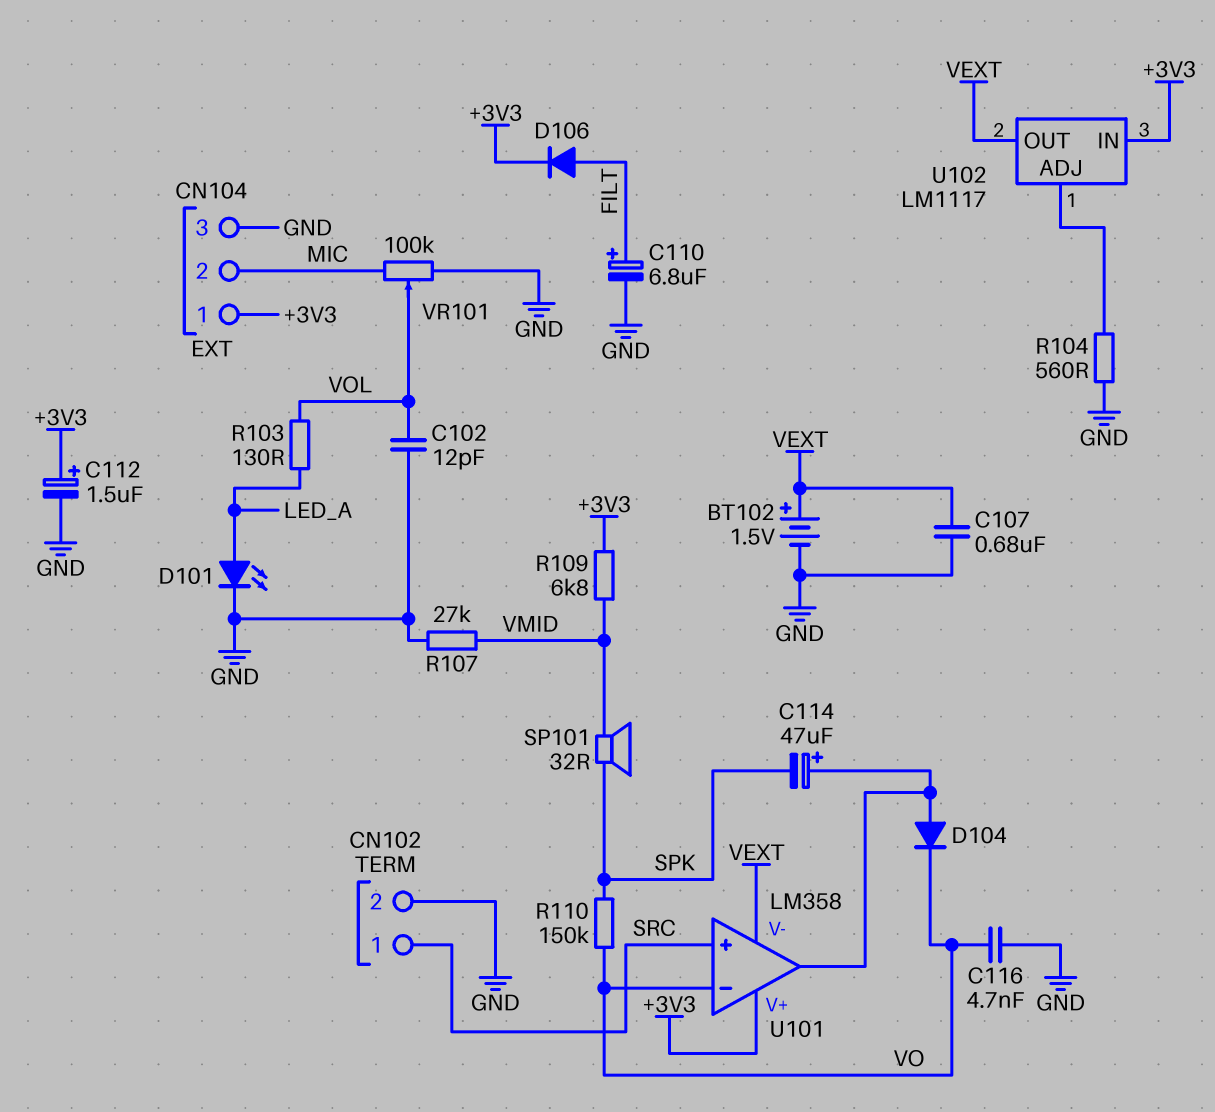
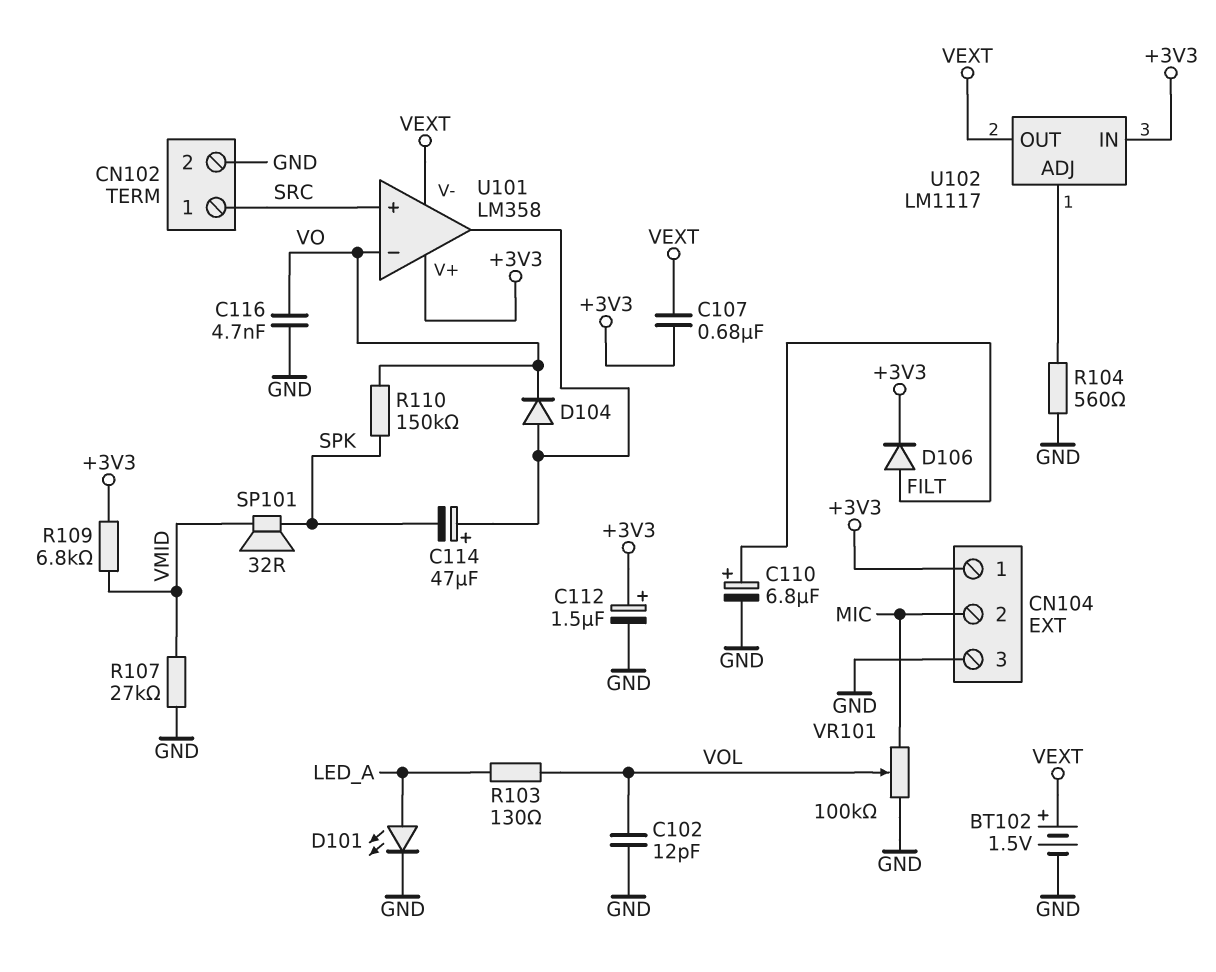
C107: 680nF (GND, VEXT) -> 680nF (+3V3, VEXT)

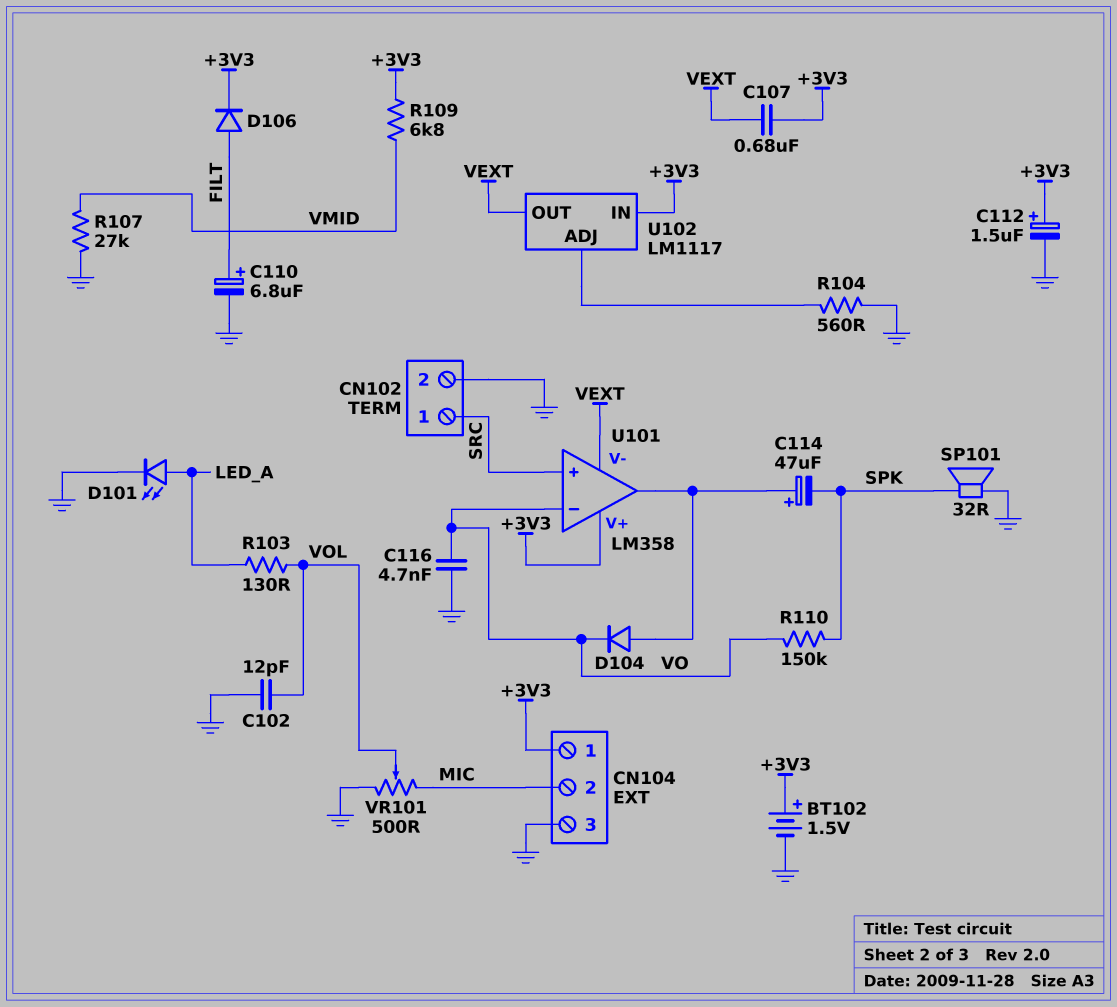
BT102: 1.5V (plus VEXT, minus GND) -> 1.5V (plus +3V3, minus GND)
SP101: speaker 32R (SPK, VMID) -> speaker 32R (GND, SPK)
VR101: 100k (GND, MIC, wiper VOL) -> 500 (GND, MIC, wiper VOL)

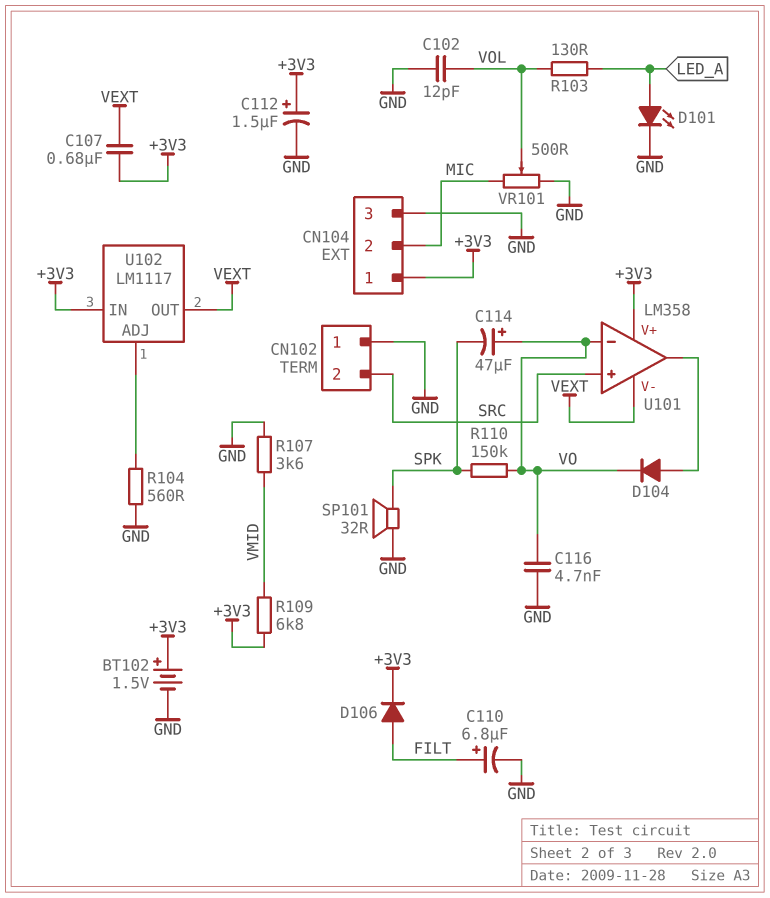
C114: 47uF (plus U101/out, minus SPK) -> 47uF (plus VO, minus SPK)
CN102 pin 1: SRC -> GND
CN102 pin 2: GND -> SRC
R107: 27k (GND, VMID) -> 3.6k (GND, VMID)

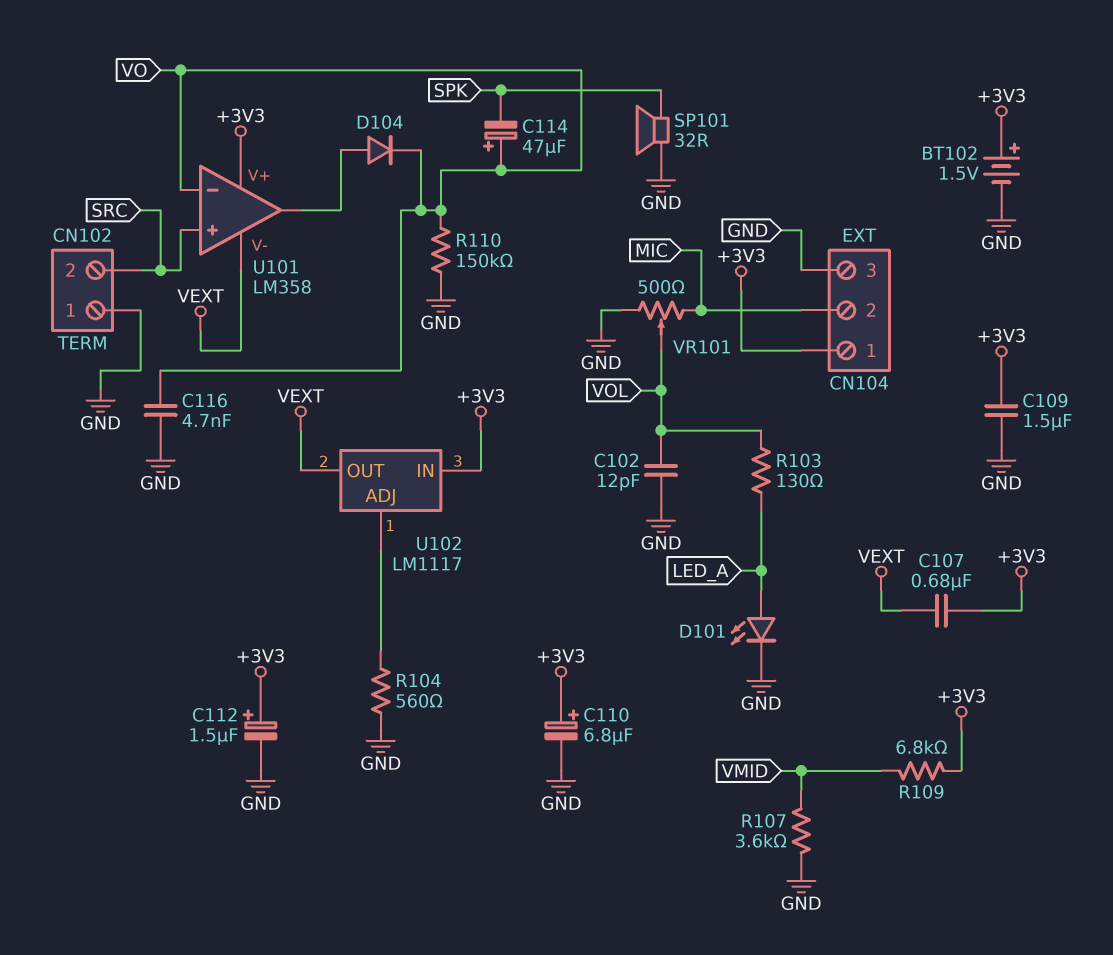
C109: none -> 1.5uF (+3V3, GND)
C110: 6.8uF (plus FILT, minus GND) -> 6.8uF (plus +3V3, minus GND)
D106: diode (A FILT, K +3V3) -> none
R110: 150k (SPK, VO) -> 150k (GND, VO)

